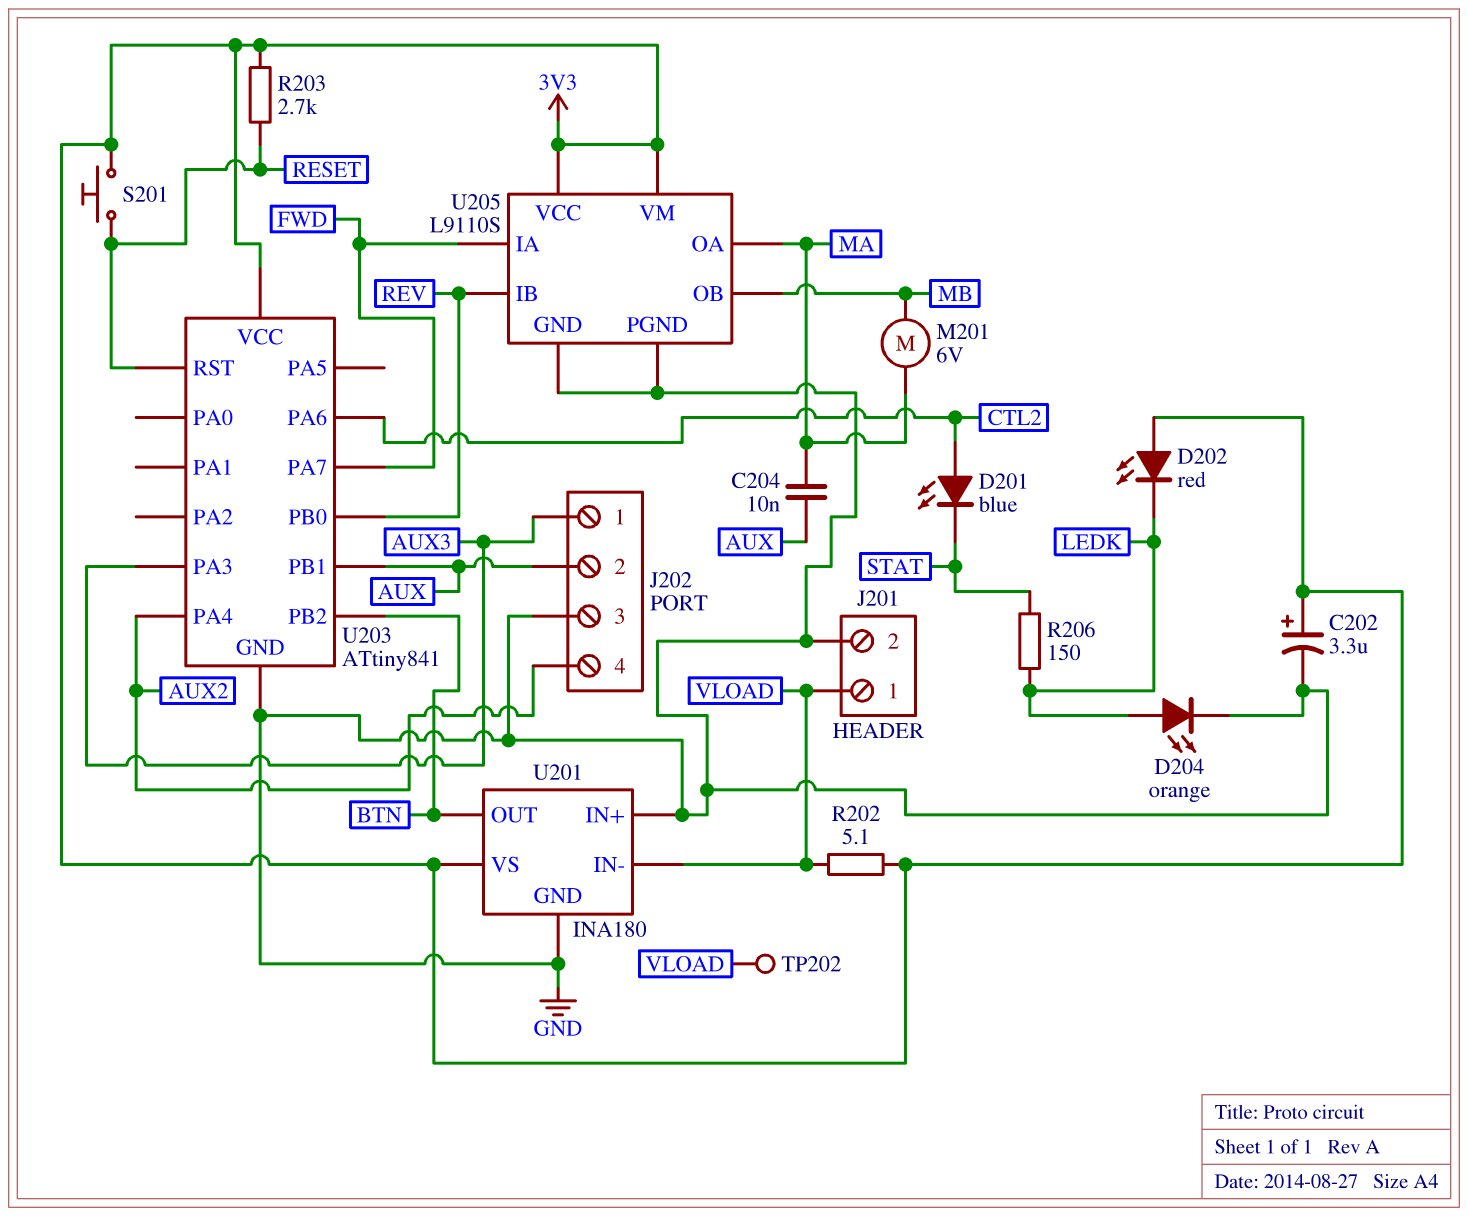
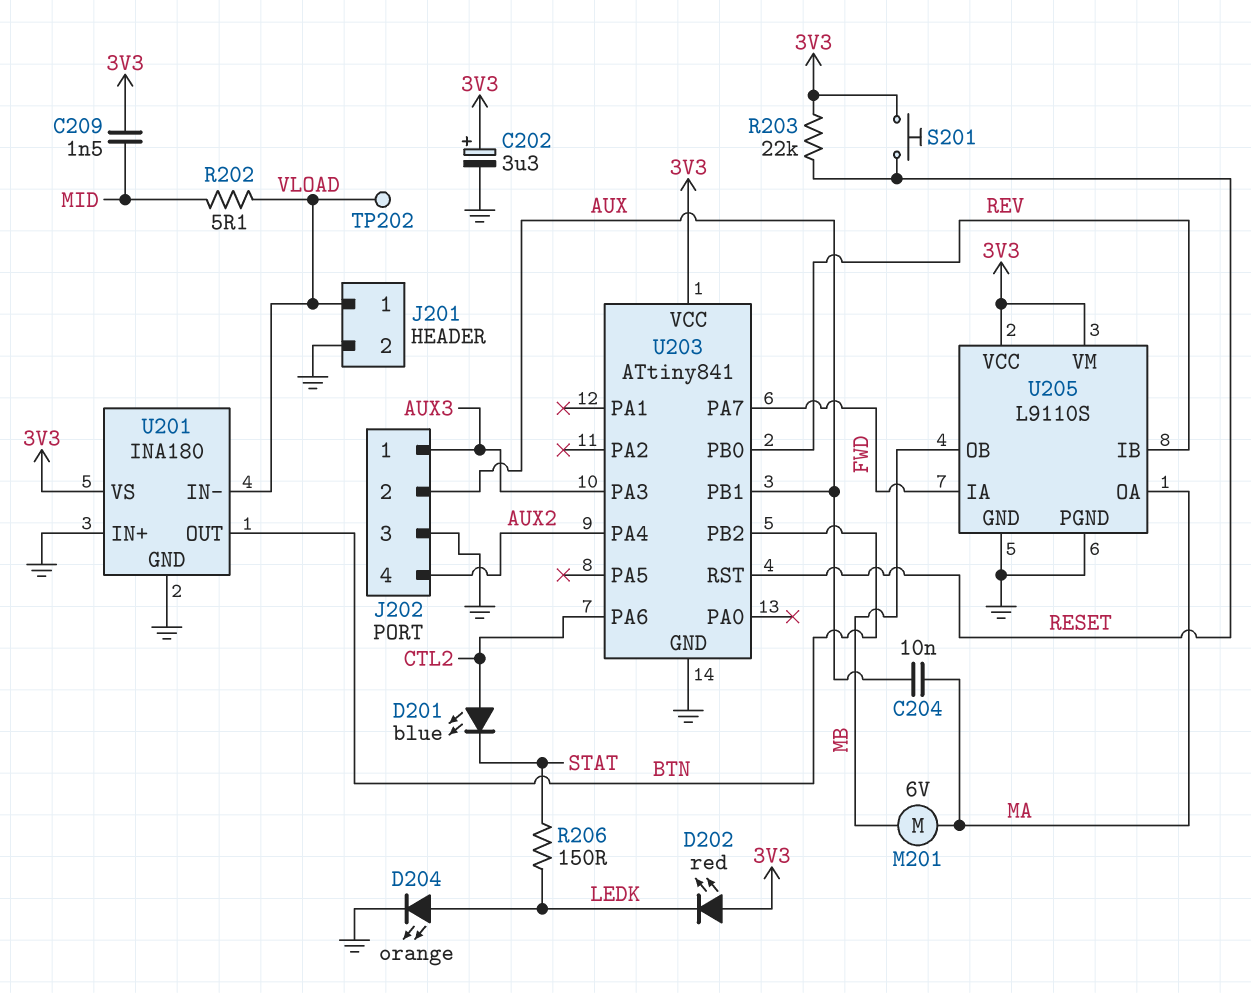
C209: none -> 1.5nF (3V3, MID)
R202: 5.1 (3V3, VLOAD) -> 5.1 (MID, VLOAD)
R203: 2.7k (3V3, RESET) -> 22k (3V3, RESET)

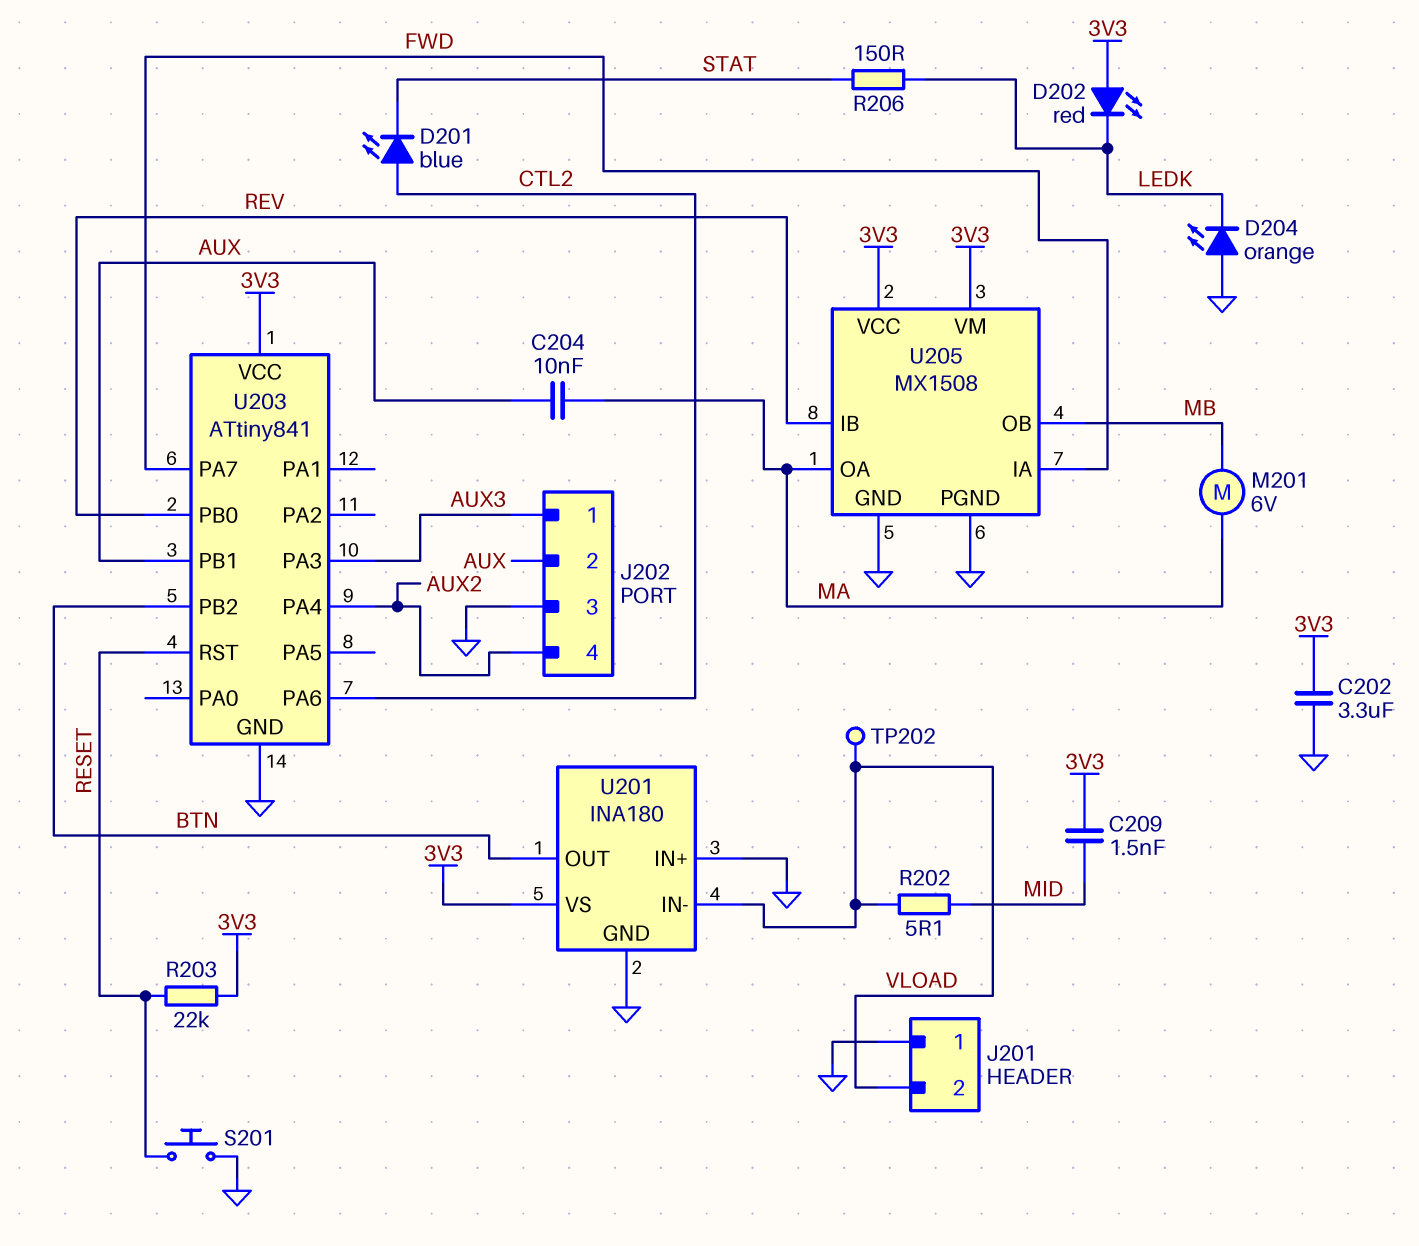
C202: 3.3uF (plus 3V3, minus GND) -> 3.3uF (3V3, GND)
D204: LED orange (A LEDK, K GND) -> LED orange (A GND, K LEDK)
J201 pin 1: VLOAD -> GND
J201 pin 2: GND -> VLOAD
S201: button (3V3, RESET) -> button (GND, RESET)
U205: L9110S -> MX1508

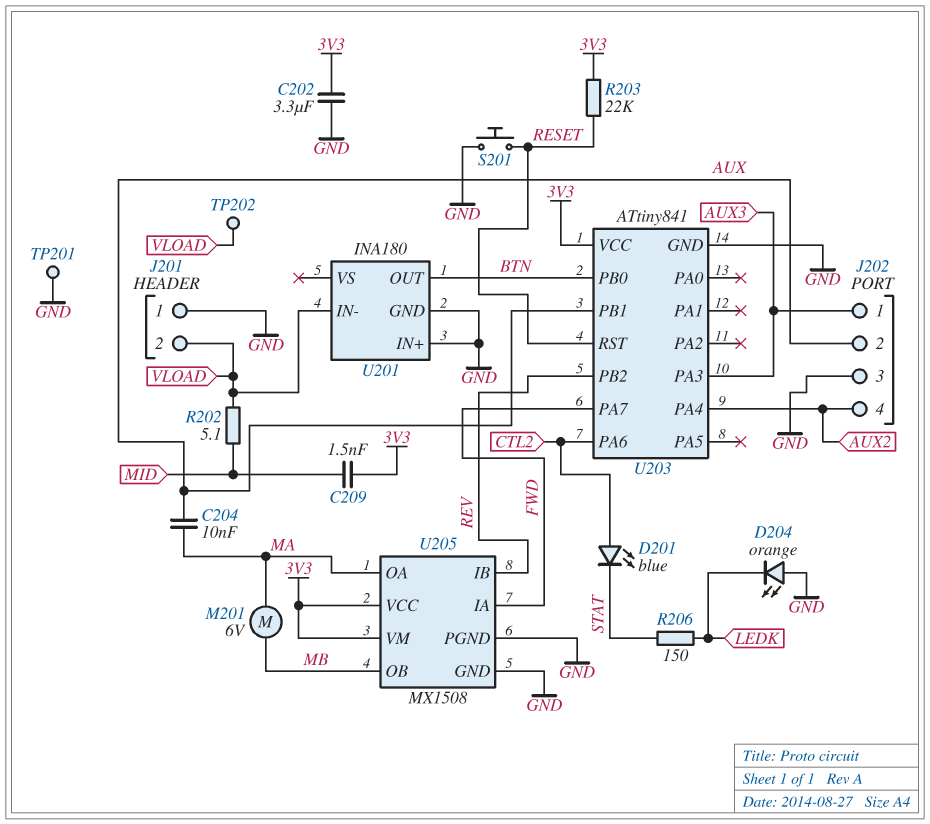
D202: LED red (A 3V3, K LEDK) -> none
TP201: none -> test point (GND)
U201 pin VS: 3V3 -> none
U203 pin PB0: REV -> BTN
U203 pin PB2: BTN -> REV

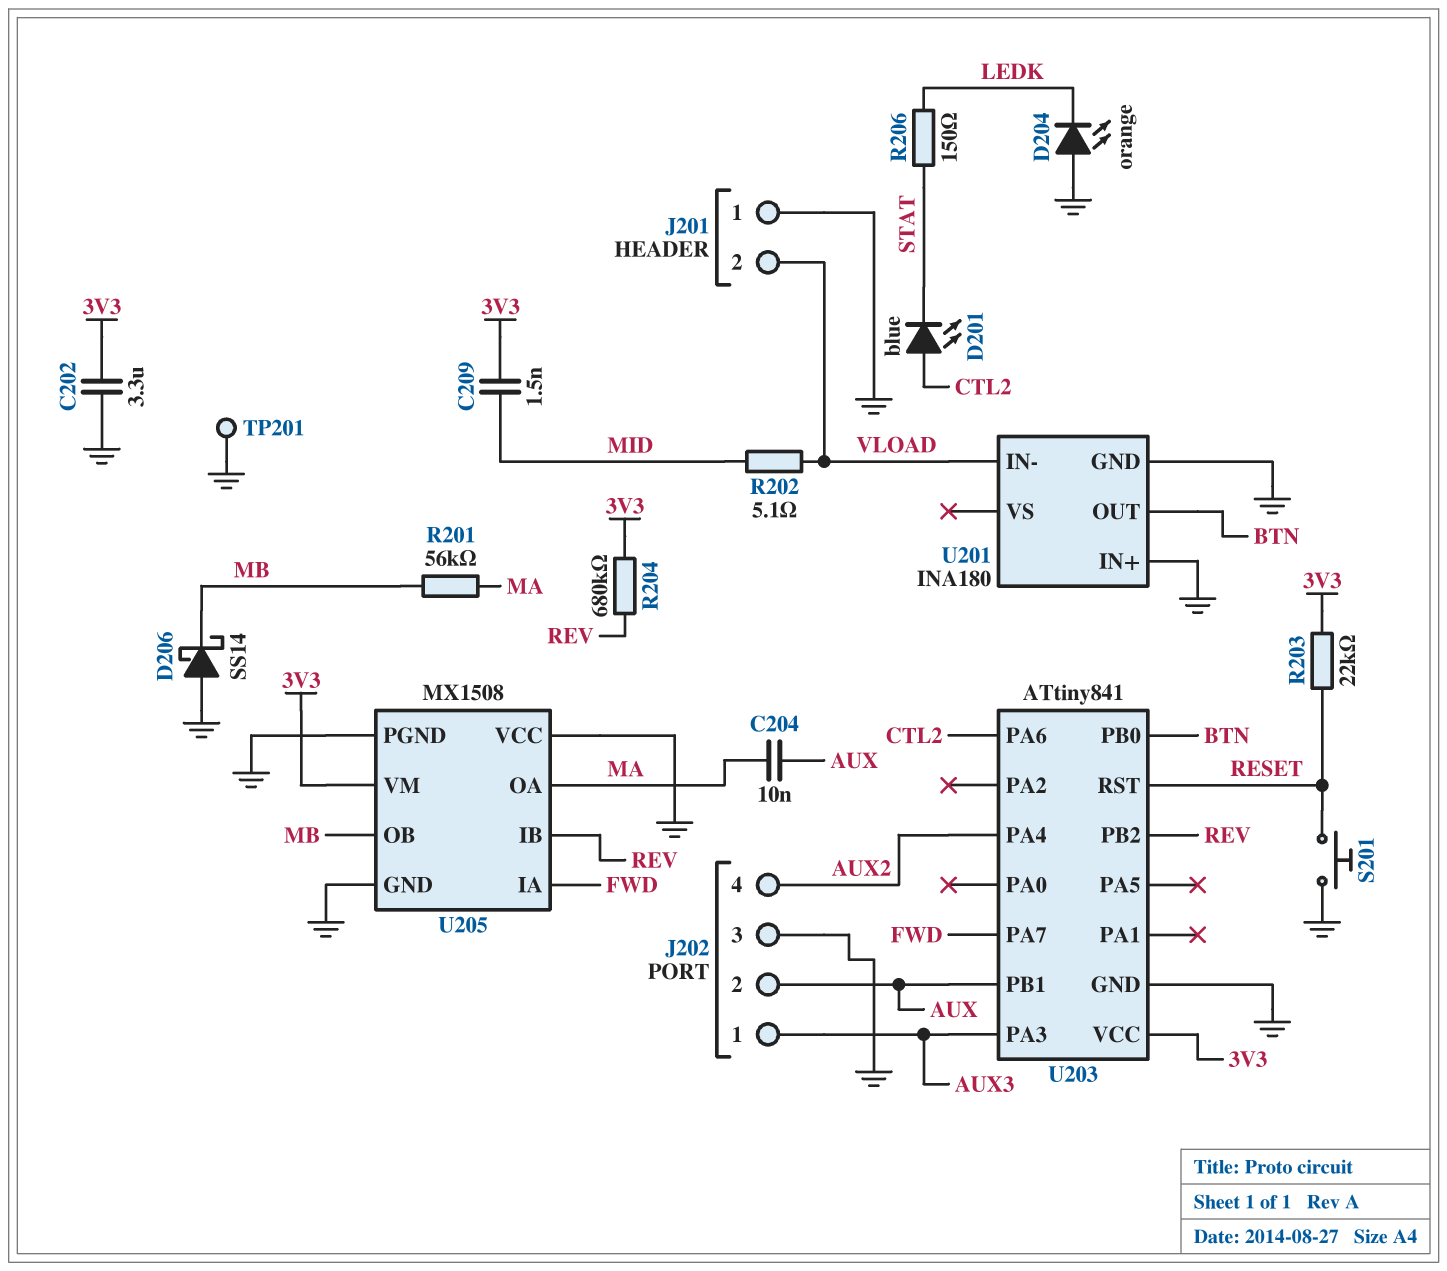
D206: none -> schottky SS14 (A GND, K MB)
M201: motor 6V (MA, MB) -> none
R201: none -> 56k (MA, MB)
R204: none -> 680k (3V3, REV)
TP202: test point (VLOAD) -> none
U205 pin VCC: 3V3 -> GND

